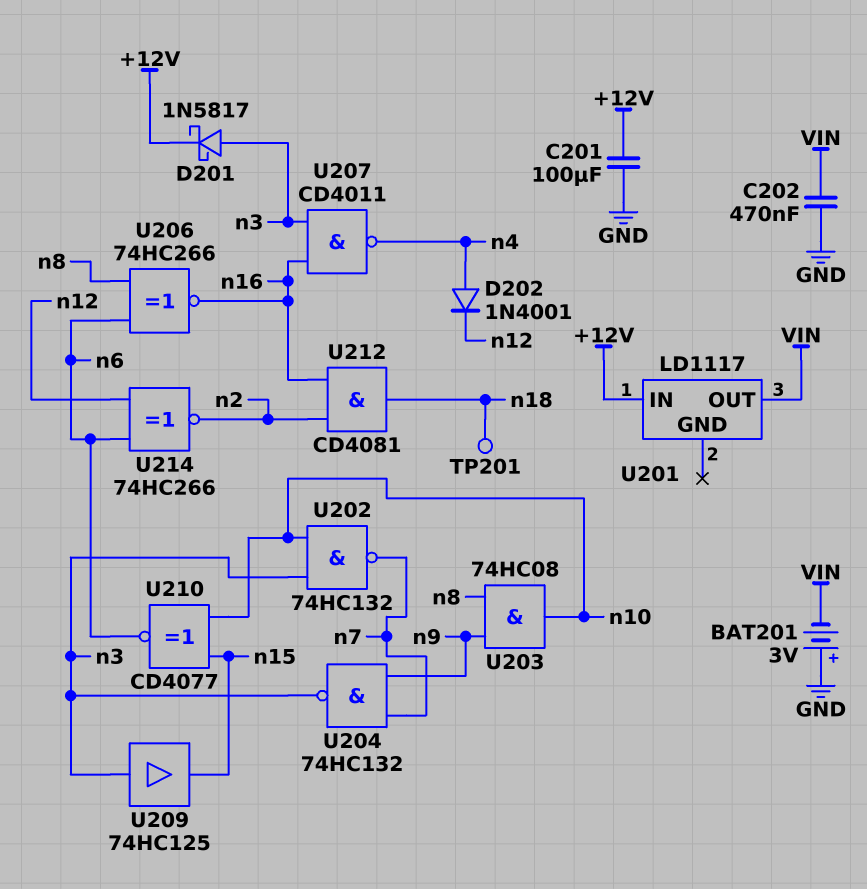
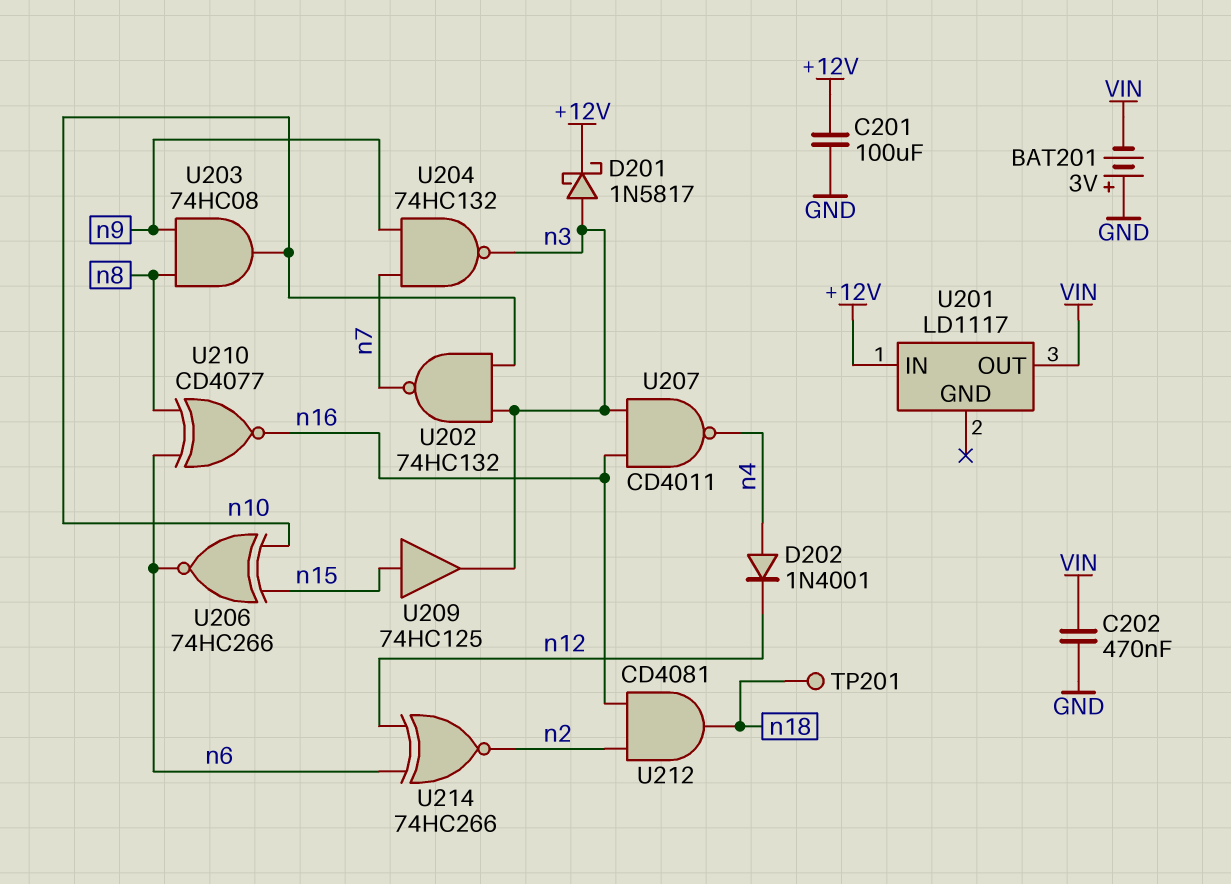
U206: XNOR 74HC266 (in n6, in n8, out n16) -> XNOR 74HC266 (in n10, in n15, out n6)
U209: buffer 74HC125 (in n3, out n15) -> buffer 74HC125 (in n15, out n3)
U210: XNOR CD4077 (in n10, in n15, out n6) -> XNOR CD4077 (in n6, in n8, out n16)

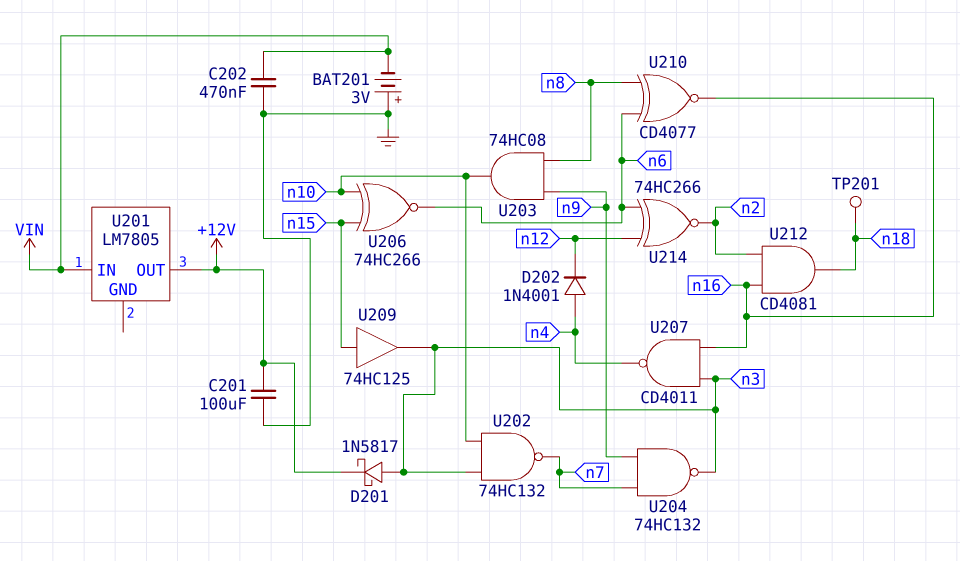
U201: LD1117 -> LM7805
U201 pin IN: +12V -> VIN
U201 pin OUT: VIN -> +12V

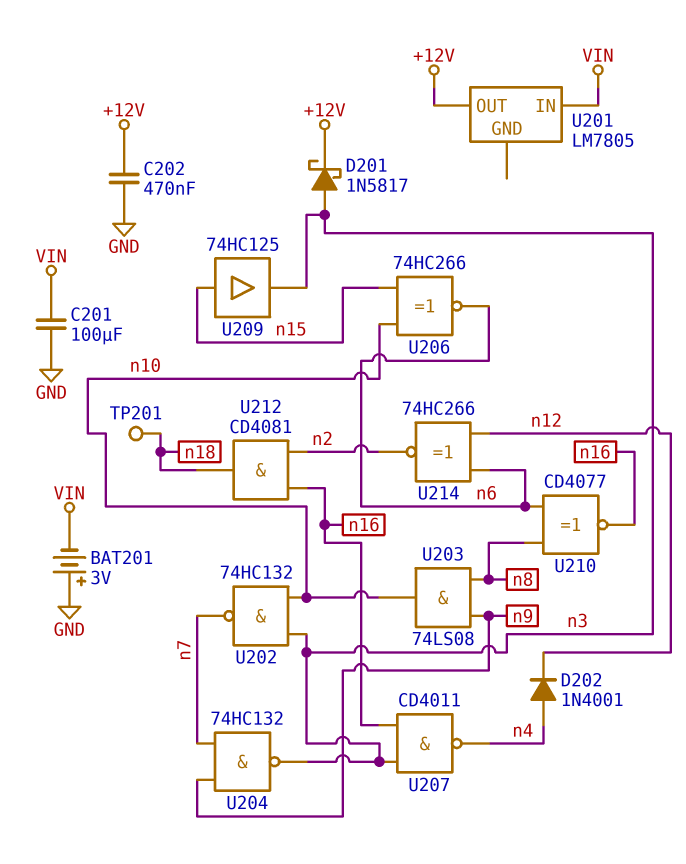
C201: 100uF (+12V, GND) -> 100uF (GND, VIN)
C202: 470nF (GND, VIN) -> 470nF (+12V, GND)
U203: AND 74HC08 (in n8, in n9, out n10) -> AND 74LS08 (in n8, in n9, out n10)

